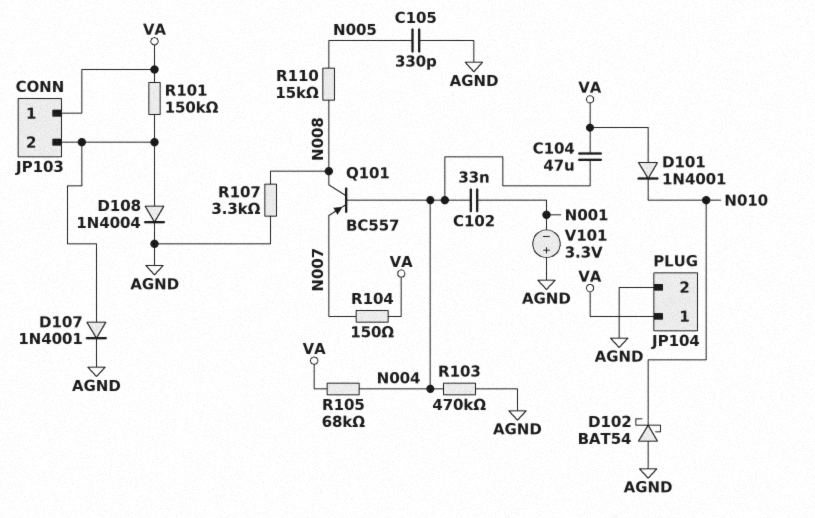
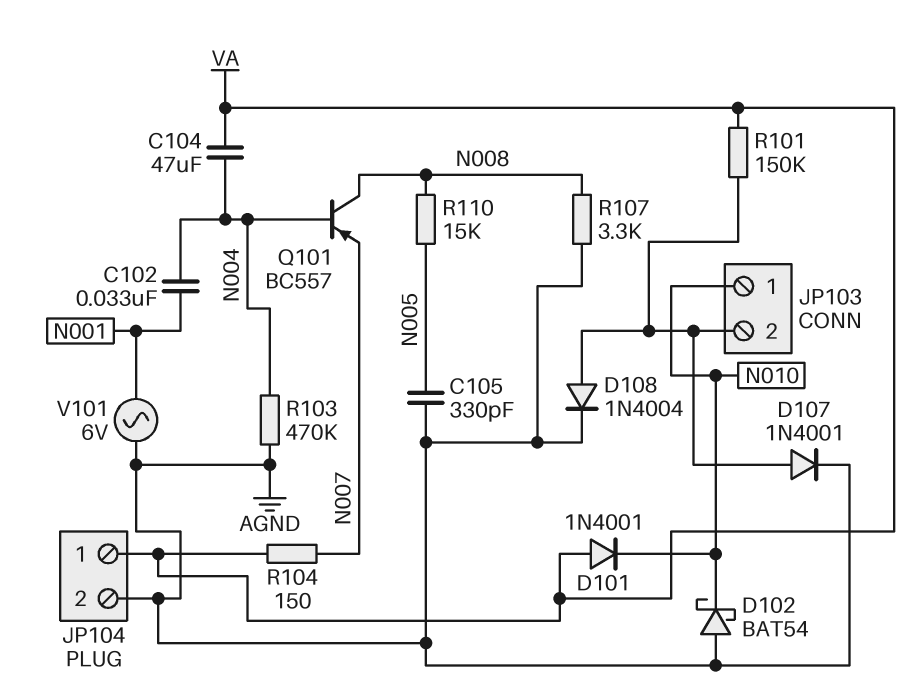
JP103 pin 1: VA -> N010
R105: 68k (N004, VA) -> none
V101: 3.3V (plus AGND, minus N001) -> AC 6V (AGND, N001)

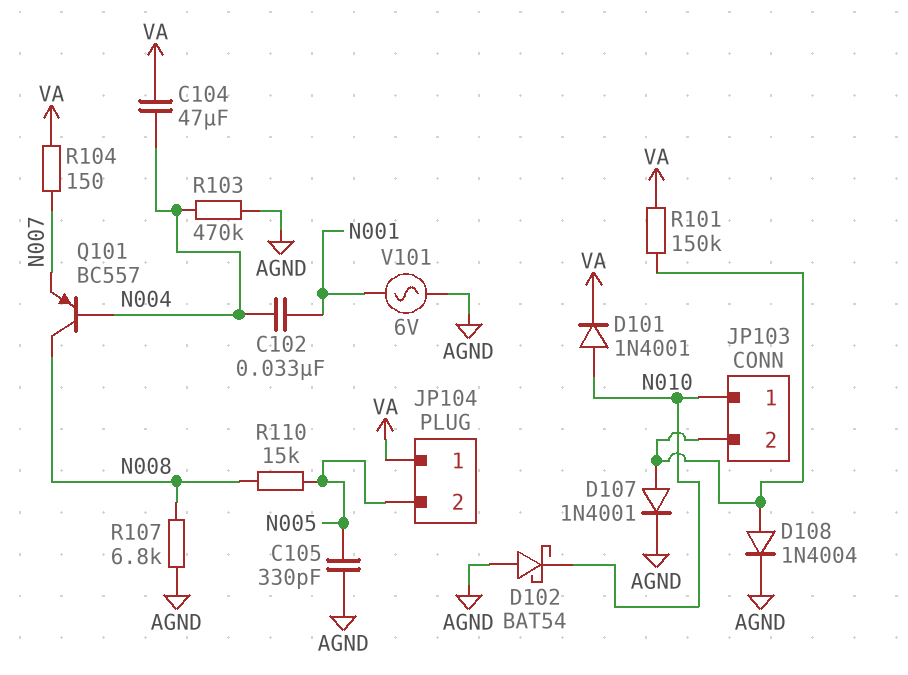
D101: diode 1N4001 (A VA, K N010) -> diode 1N4001 (A N010, K VA)
JP104 pin 2: AGND -> N005
R107: 3.3k (AGND, N008) -> 6.8k (AGND, N008)

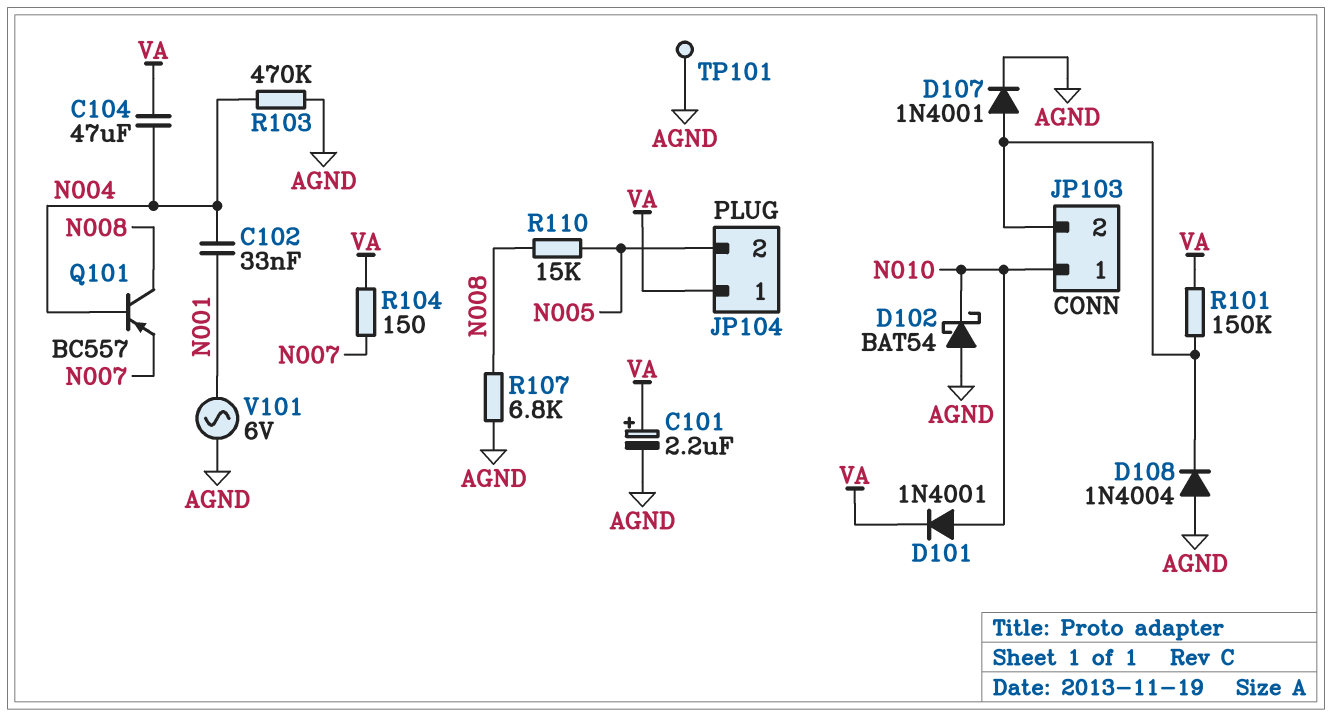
C101: none -> 2.2uF (plus VA, minus AGND)
C105: 330pF (AGND, N005) -> none
D108: diode 1N4004 (A JP103/2, K AGND) -> diode 1N4004 (A AGND, K JP103/2)
TP101: none -> test point (AGND)

